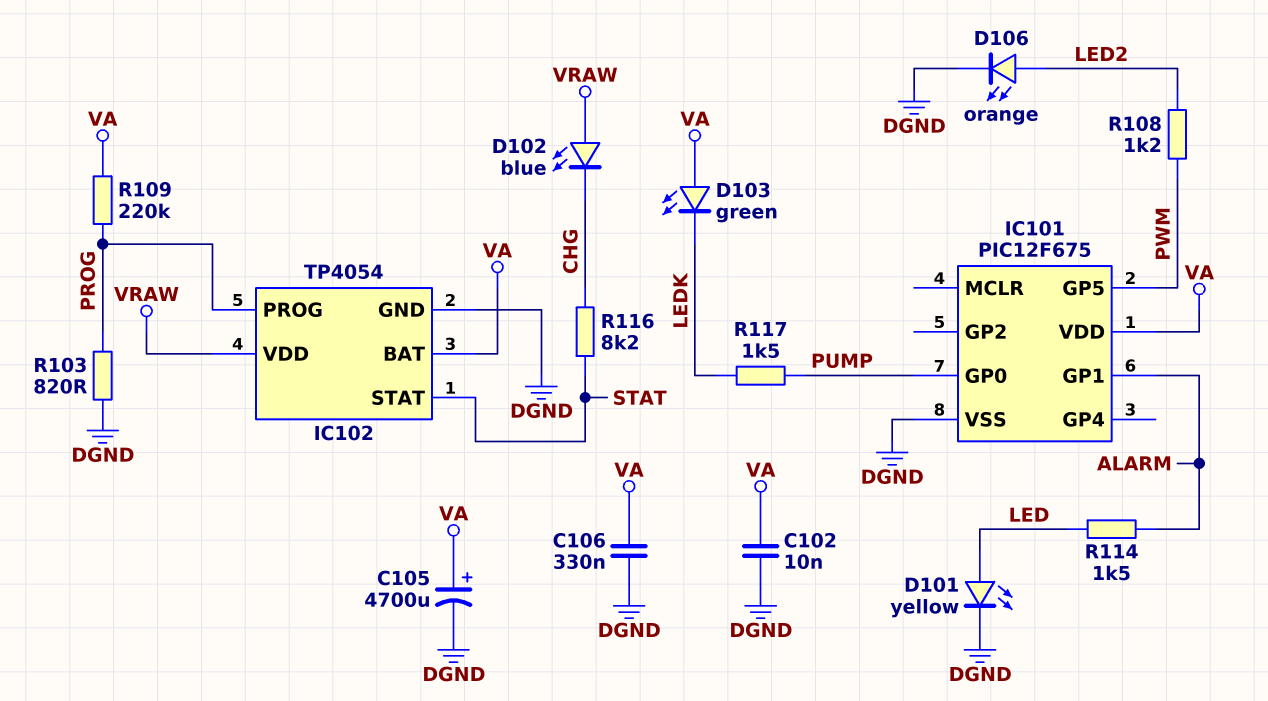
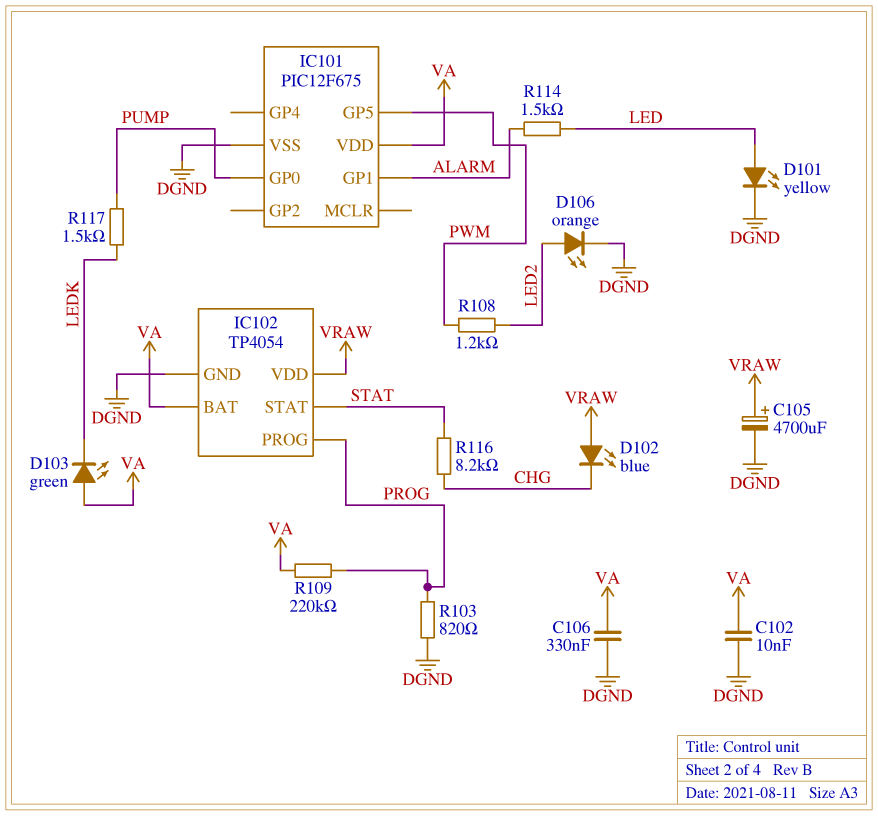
C105: 4700uF (plus VA, minus DGND) -> 4700uF (plus VRAW, minus DGND)

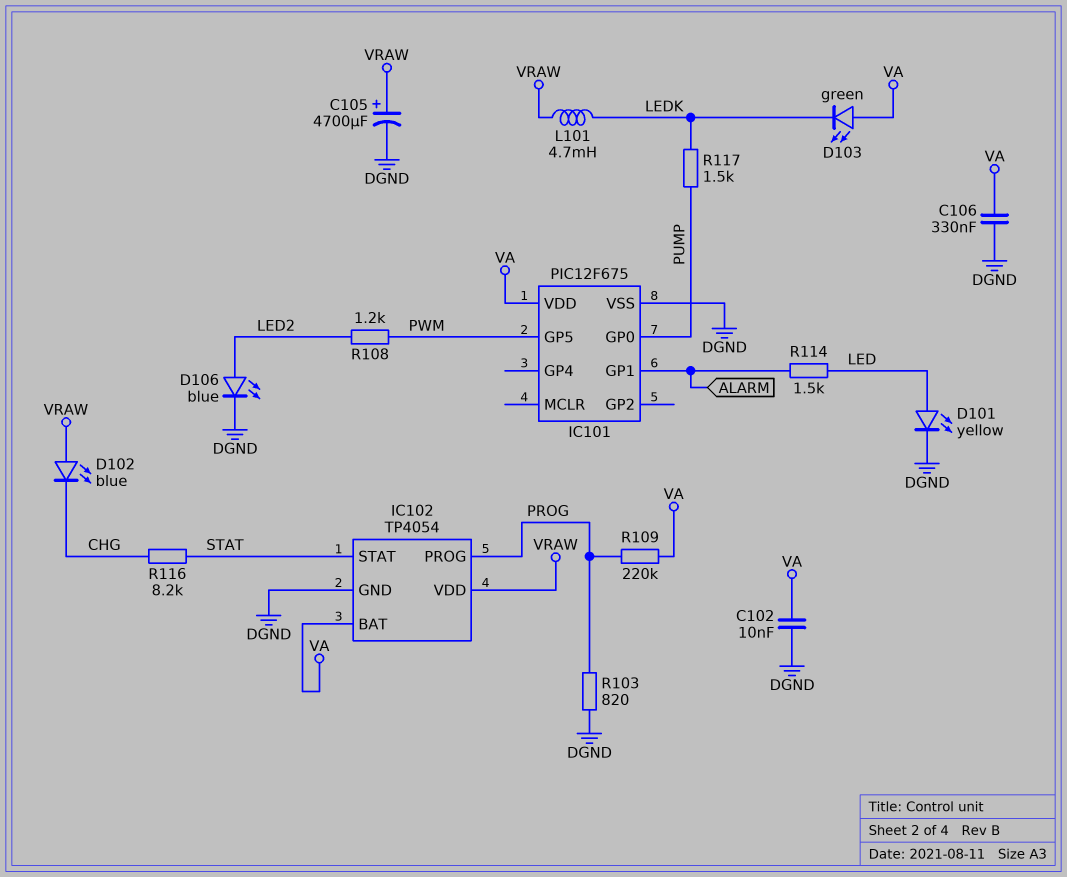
D106: LED orange (A LED2, K DGND) -> LED blue (A LED2, K DGND)
L101: none -> 4.7mH (LEDK, VRAW)

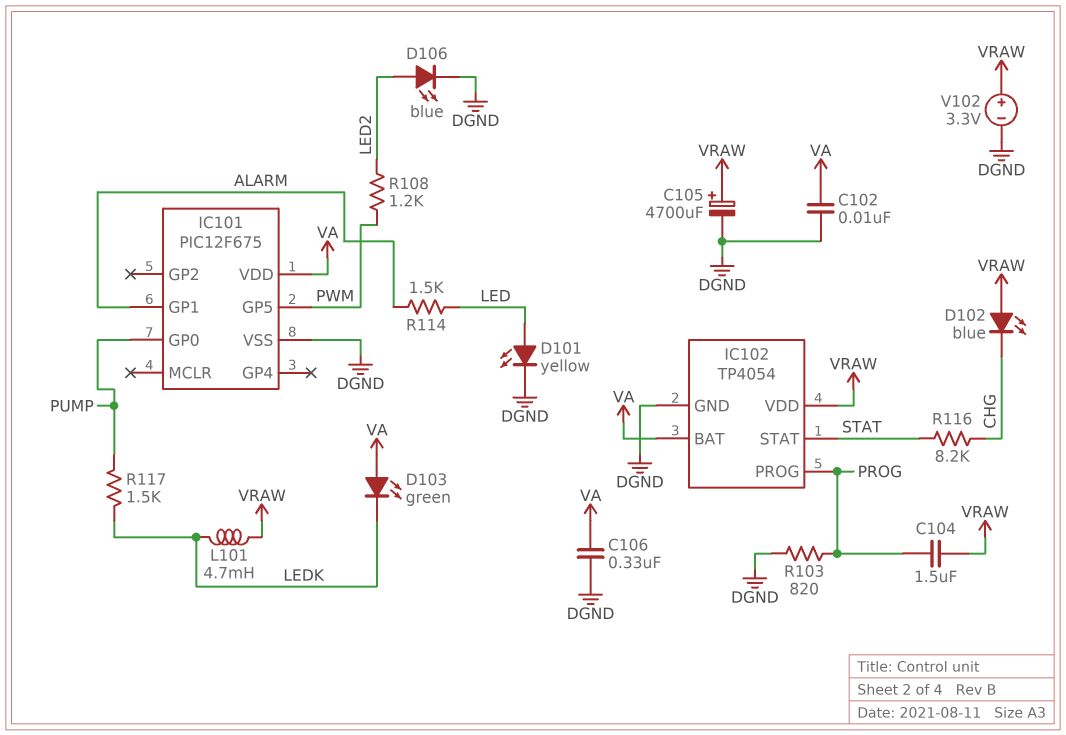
C104: none -> 1.5uF (PROG, VRAW)
R109: 220k (PROG, VA) -> none
V102: none -> 3.3V (plus VRAW, minus DGND)

